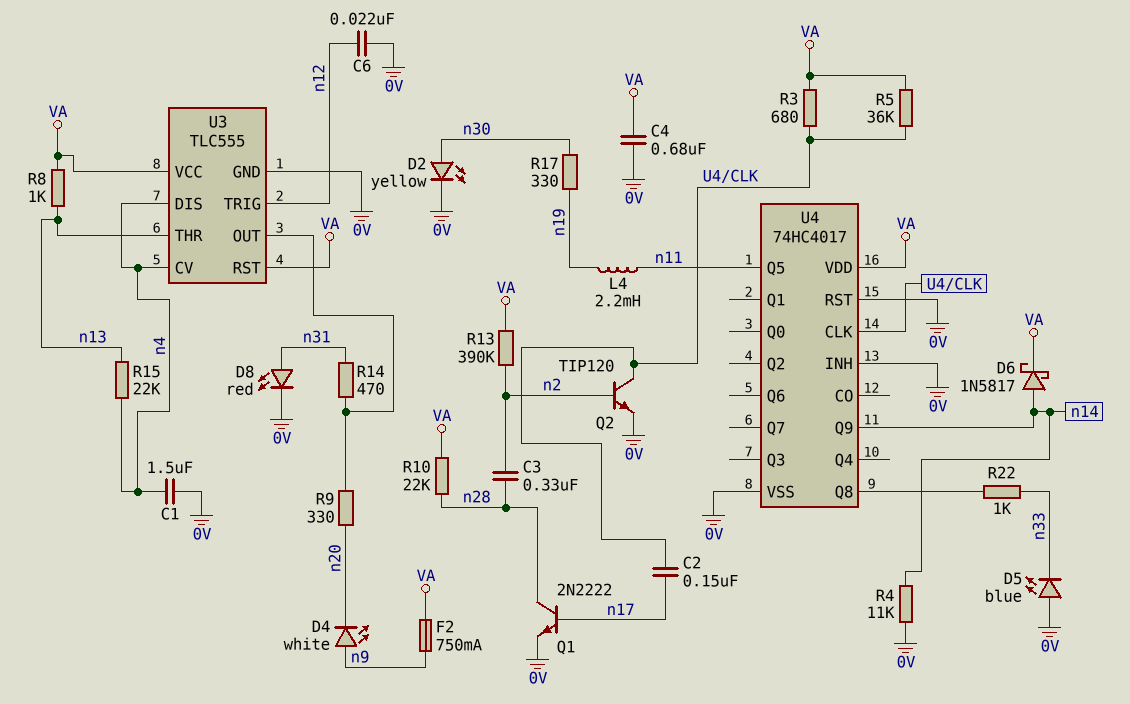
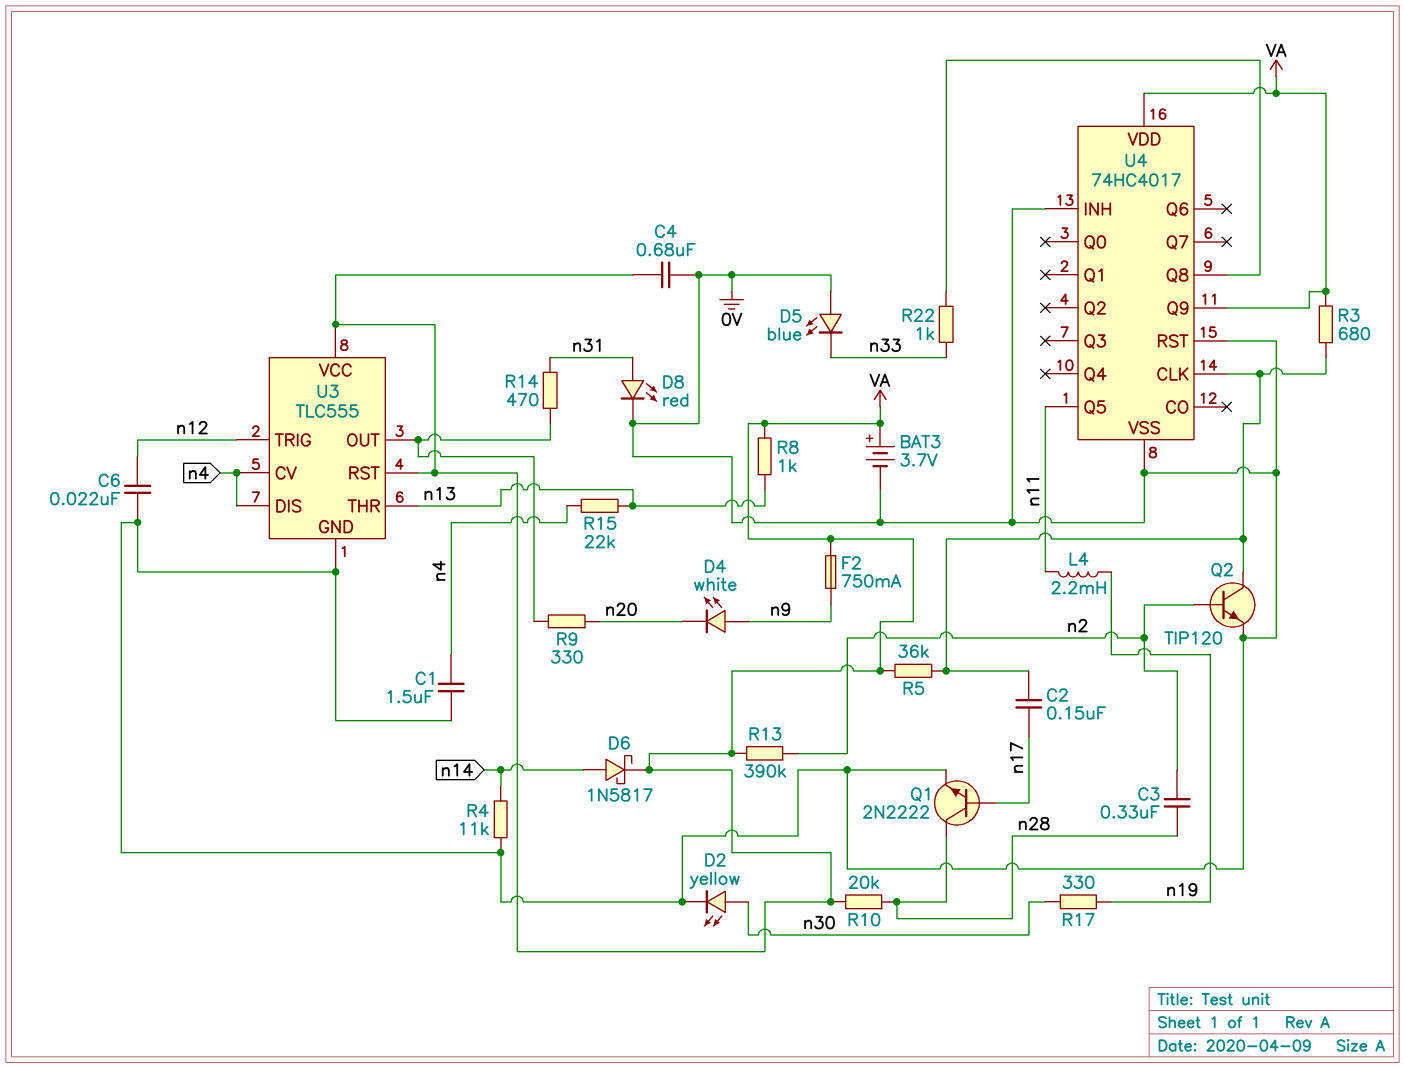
BAT3: none -> 3.7V (plus VA, minus 0V)
R10: 22k (VA, n28) -> 20k (VA, n28)
U4 pin Q9: n14 -> VA

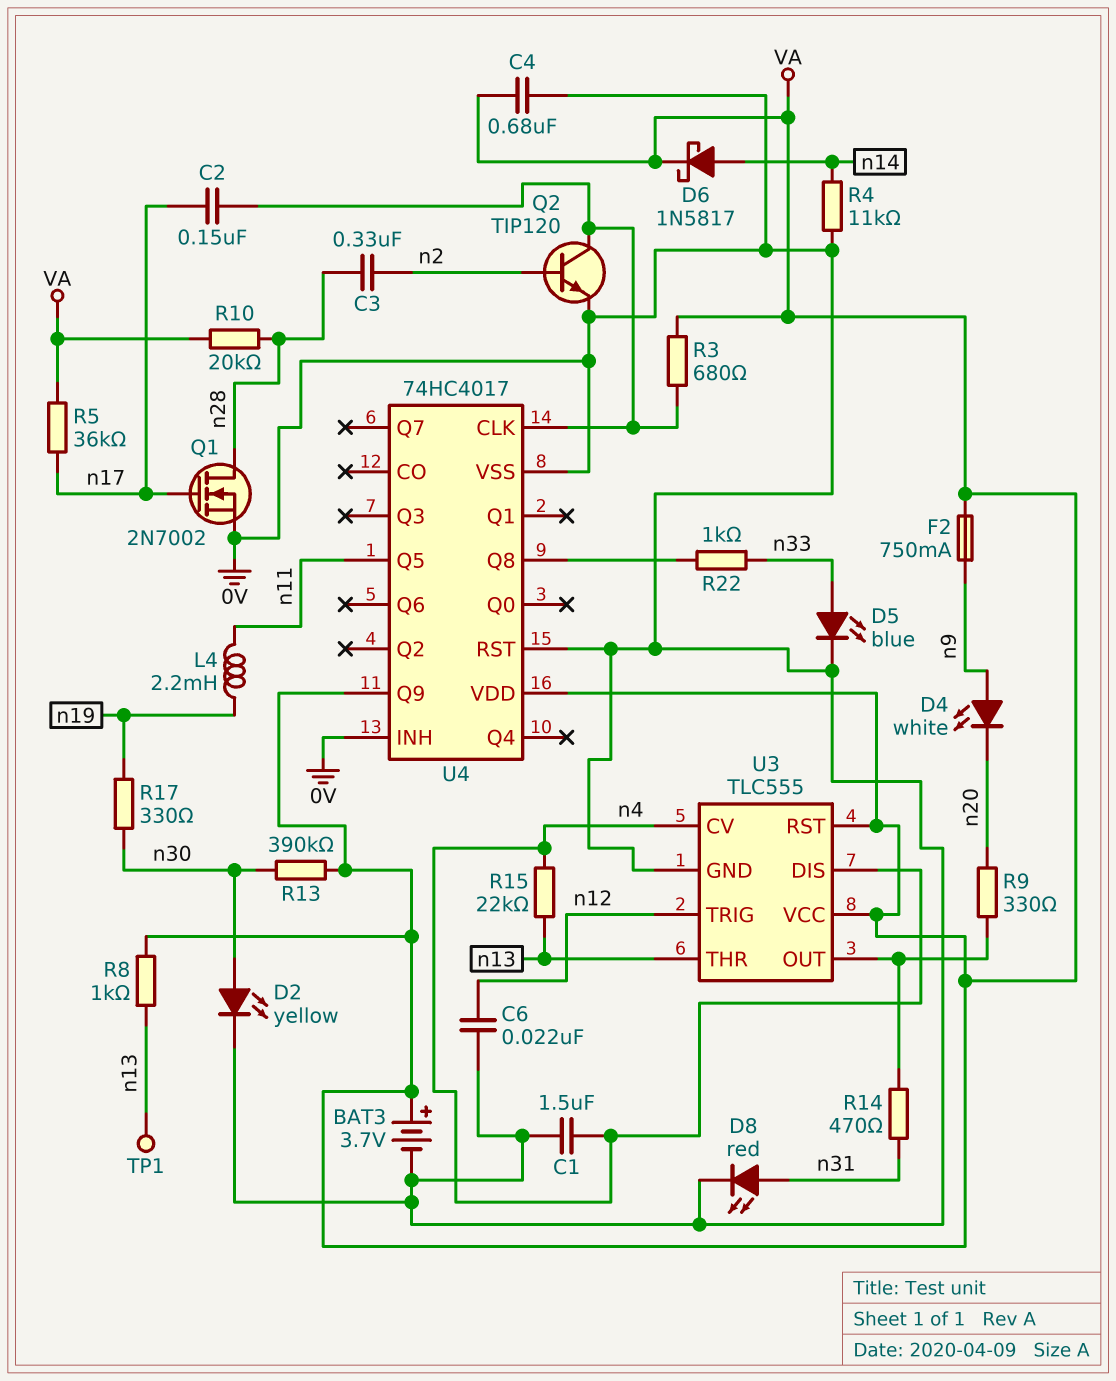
D5: LED blue (A 0V, K n33) -> LED blue (A n33, K 0V)
Q1: NPN 2N2222 (B n17, C n28, E 0V) -> NMOS 2N7002 (G n17, D n28, S 0V)
R5: 36k (U4/CLK, VA) -> 36k (VA, n17)
R13: 390k (VA, n2) -> 390k (VA, n30)
TP1: none -> test point (n13)

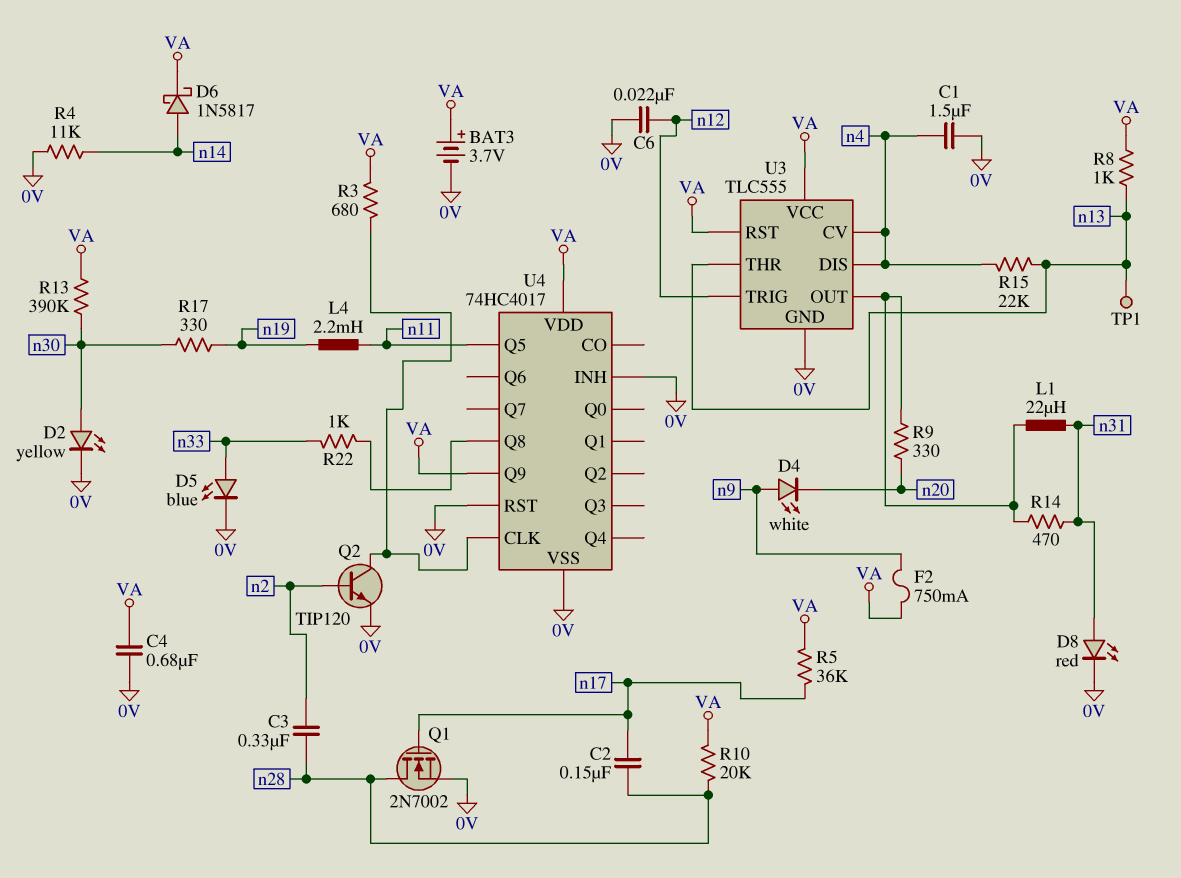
C2: 150nF (U4/CLK, n17) -> 150nF (n17, n28)
L1: none -> 22uH (U3/OUT, n31)

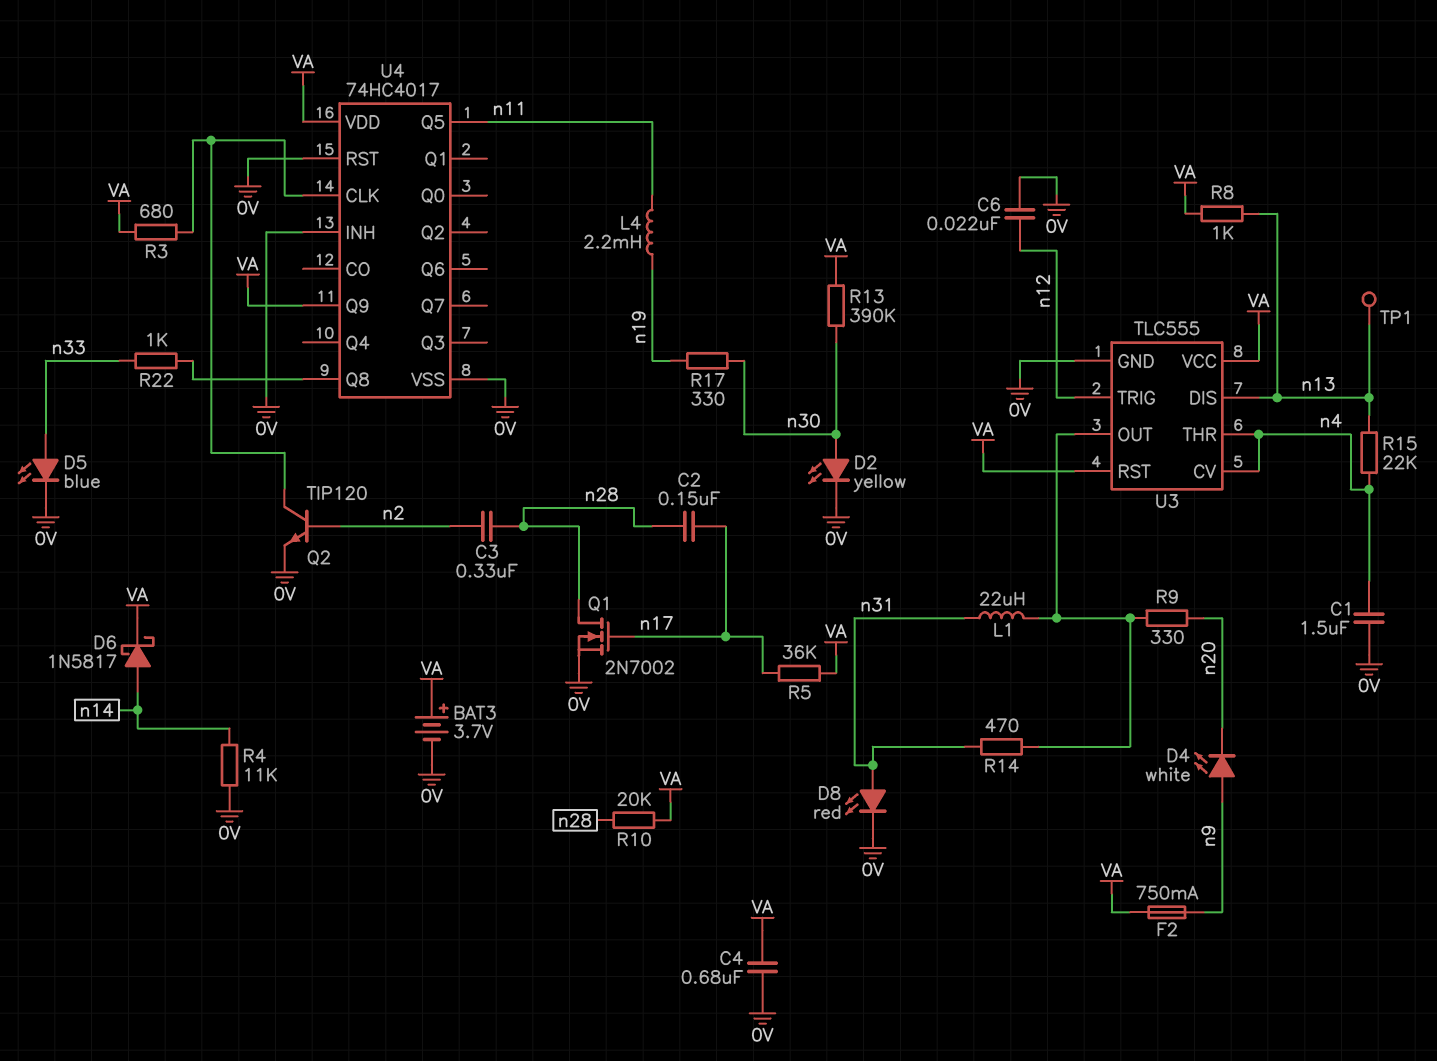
U3 pin DIS: n4 -> n13
U3 pin THR: n13 -> n4

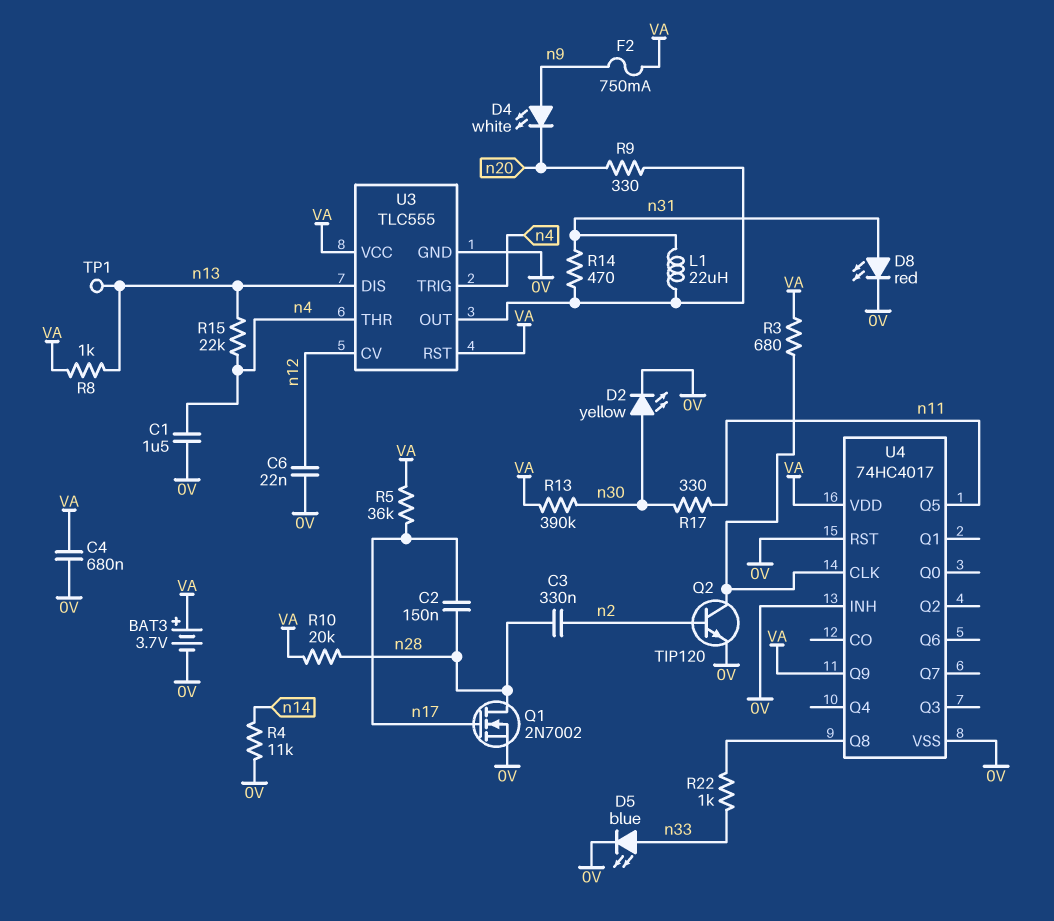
D6: schottky 1N5817 (A n14, K VA) -> none
L4: 2.2mH (n11, n19) -> none
R17: 330 (n19, n30) -> 330 (n11, n30)
U3 pin CV: n4 -> n12
U3 pin TRIG: n12 -> n4

